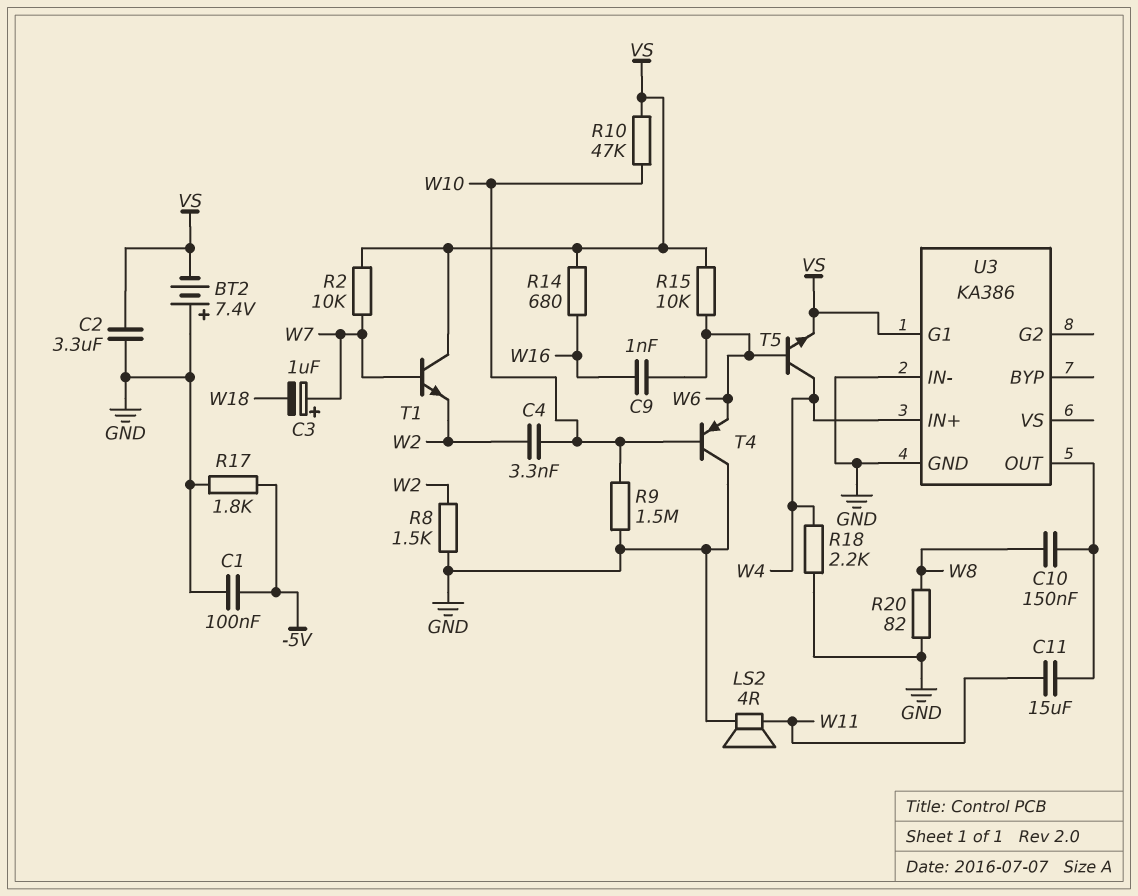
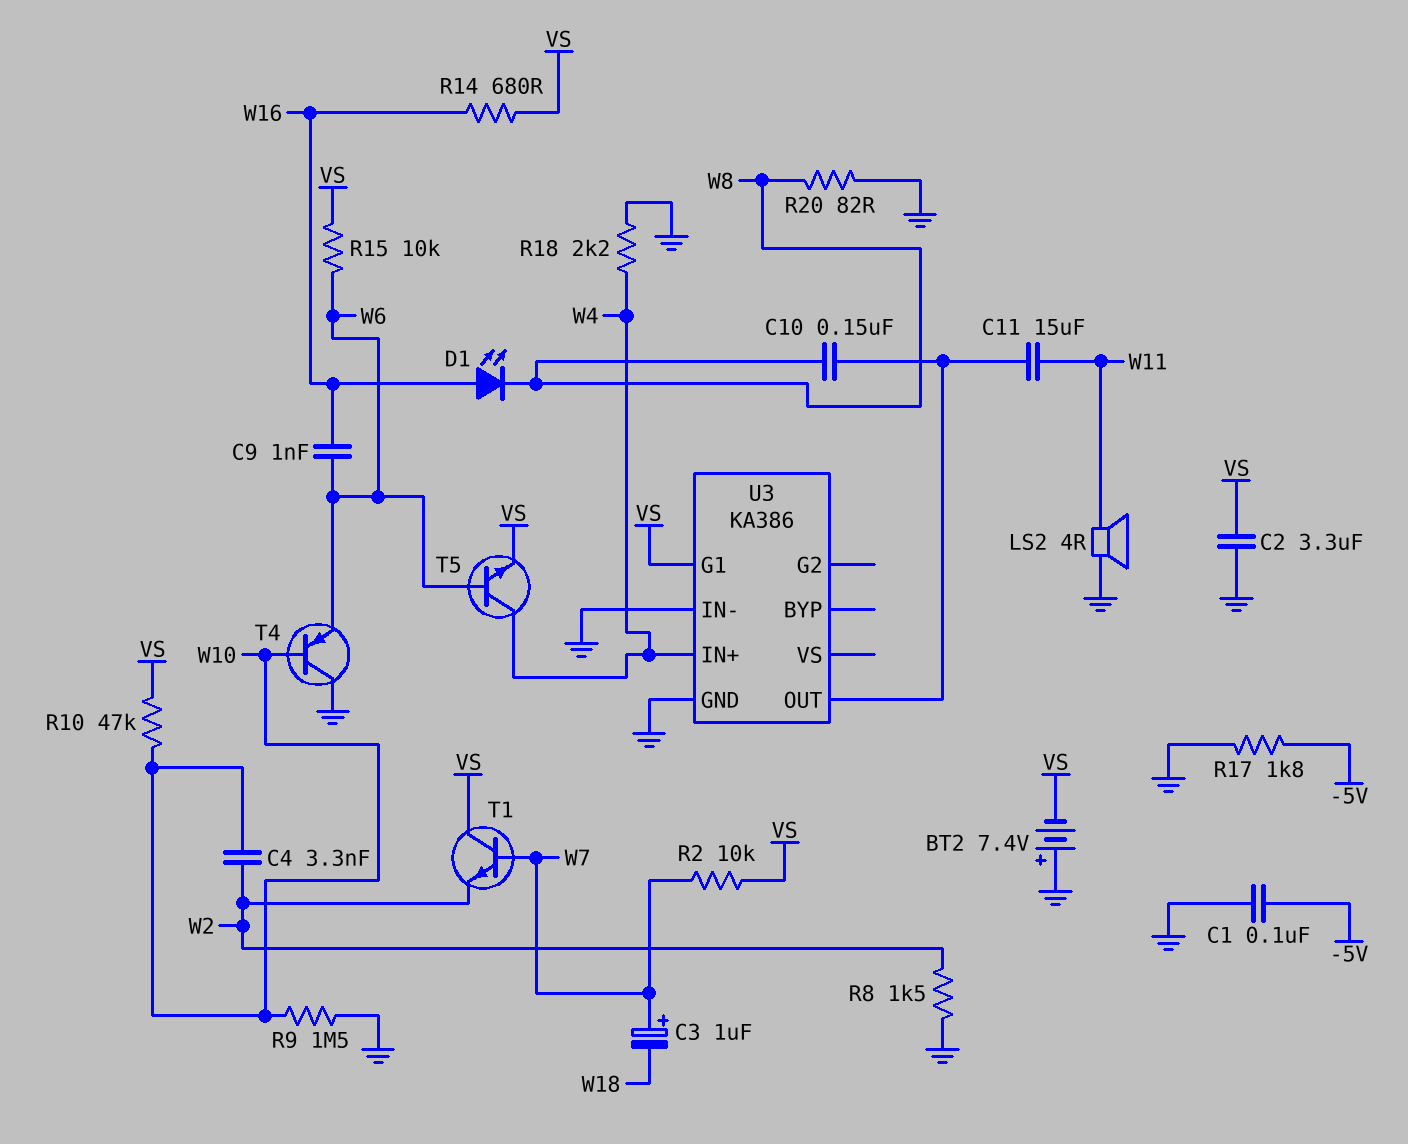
D1: none -> LED (A W16, K W8)

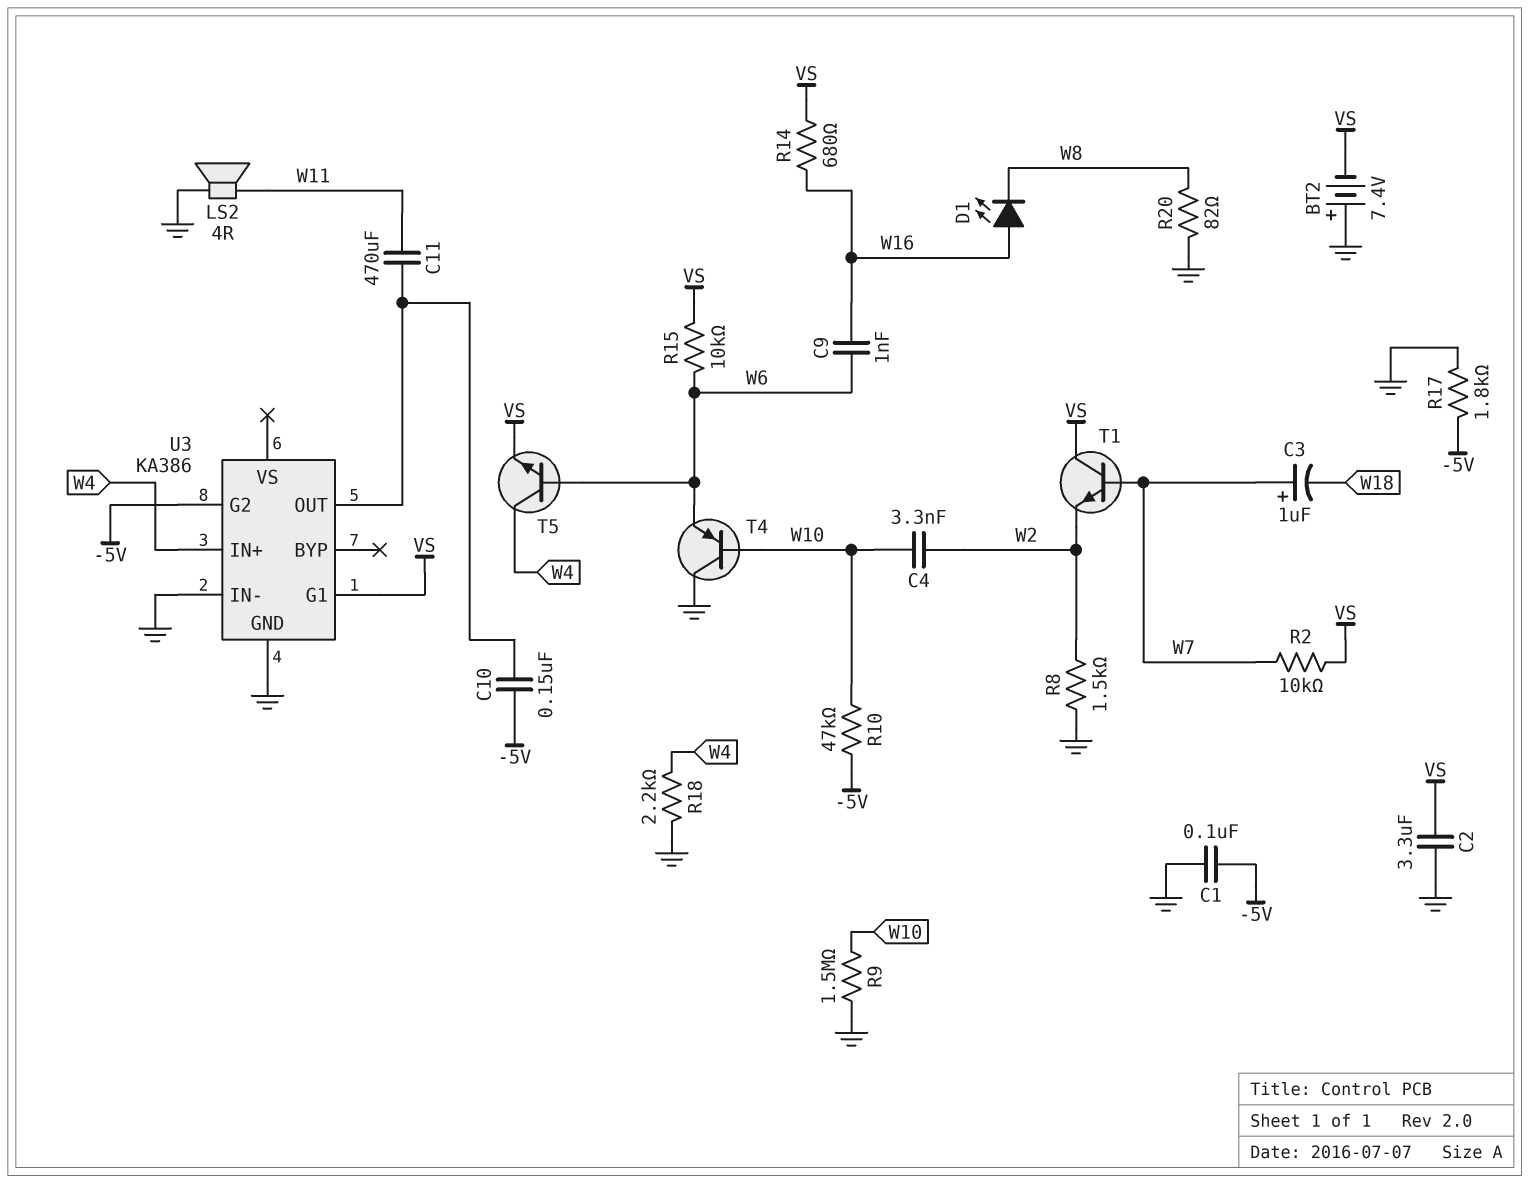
C10: 150nF (U3/OUT, W8) -> 150nF (-5V, U3/OUT)
C11: 15uF (U3/OUT, W11) -> 470uF (U3/OUT, W11)
R10: 47k (VS, W10) -> 47k (-5V, W10)
U3 pin G2: none -> -5V

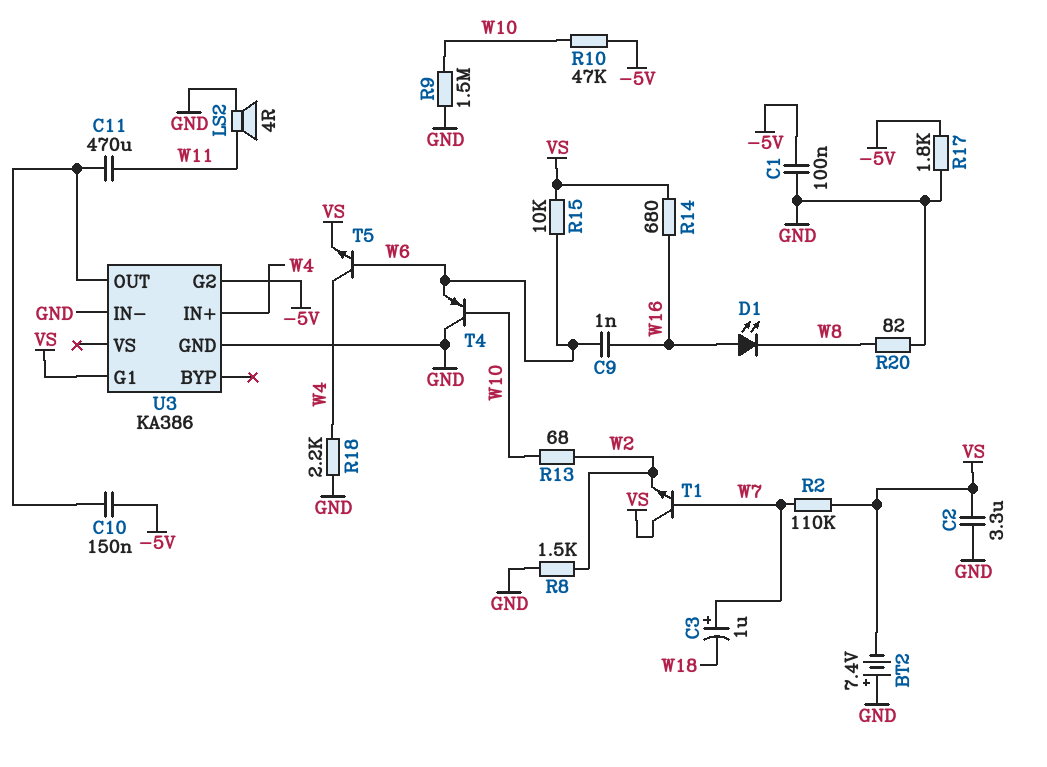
C4: 3.3nF (W2, W10) -> none
R2: 10k (VS, W7) -> 110k (VS, W7)
R13: none -> 68 (W2, W10)

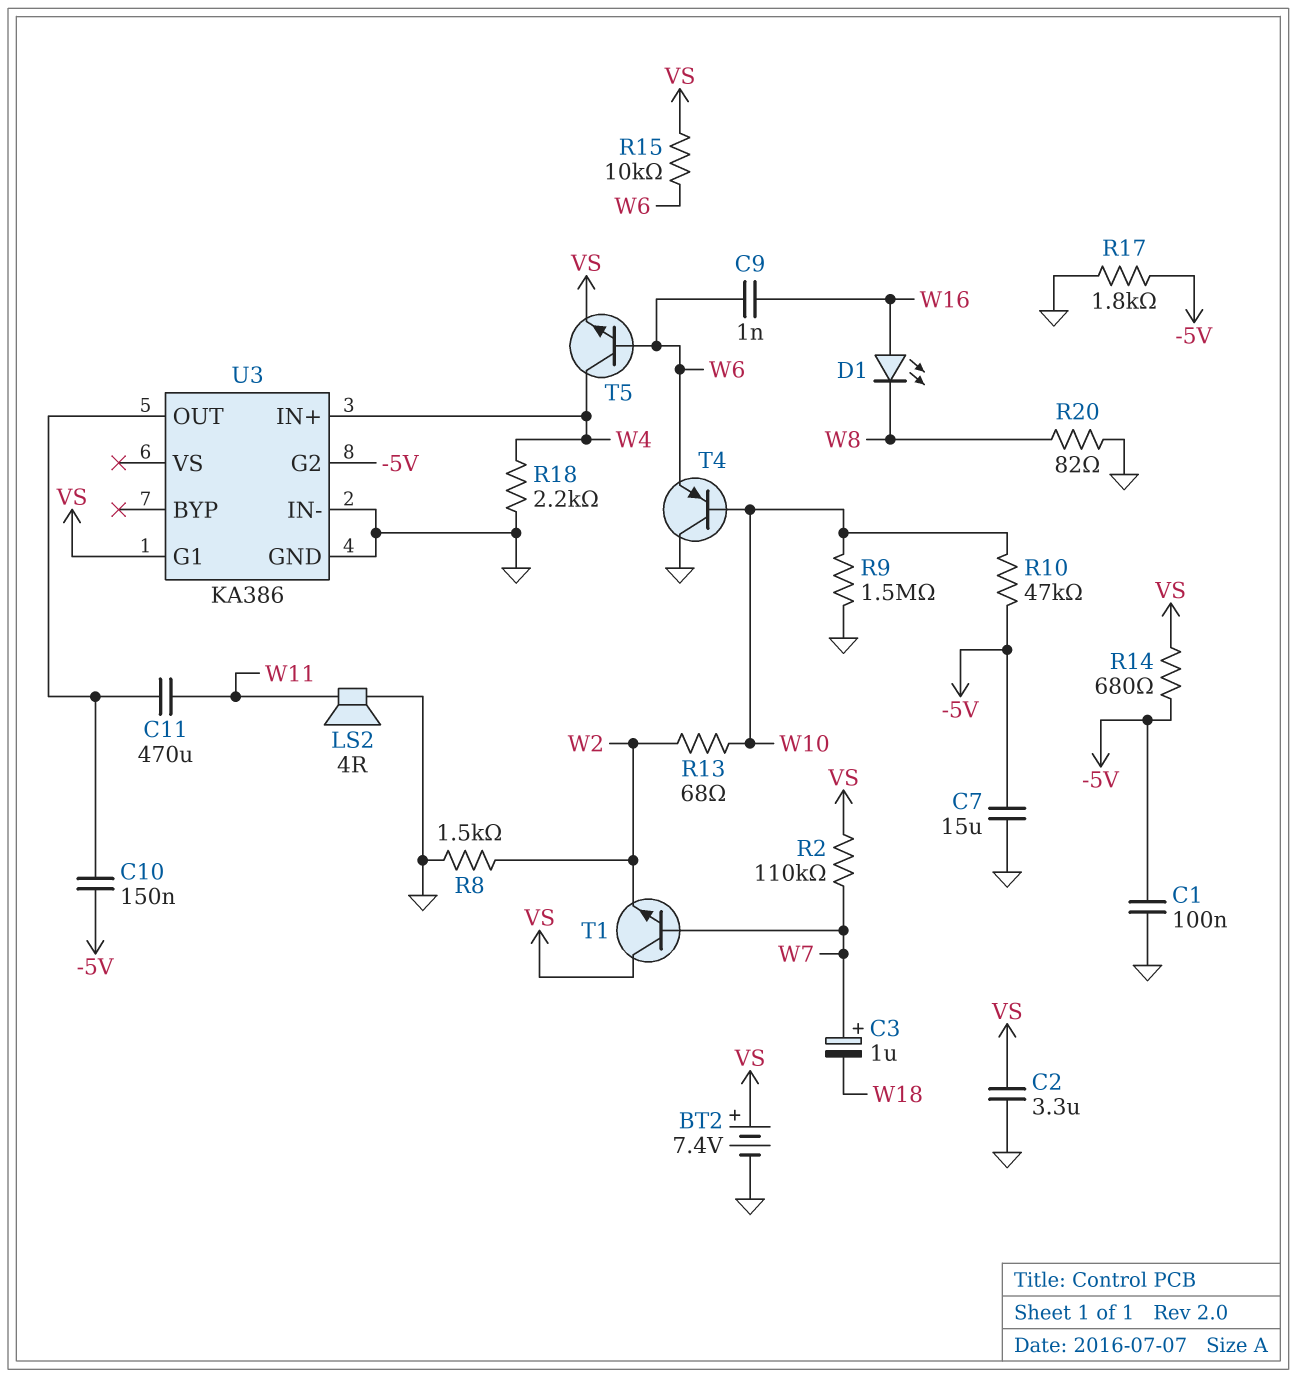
BT2: 7.4V (plus GND, minus VS) -> 7.4V (plus VS, minus GND)
C7: none -> 15uF (-5V, GND)
R14: 680 (VS, W16) -> 680 (-5V, VS)

